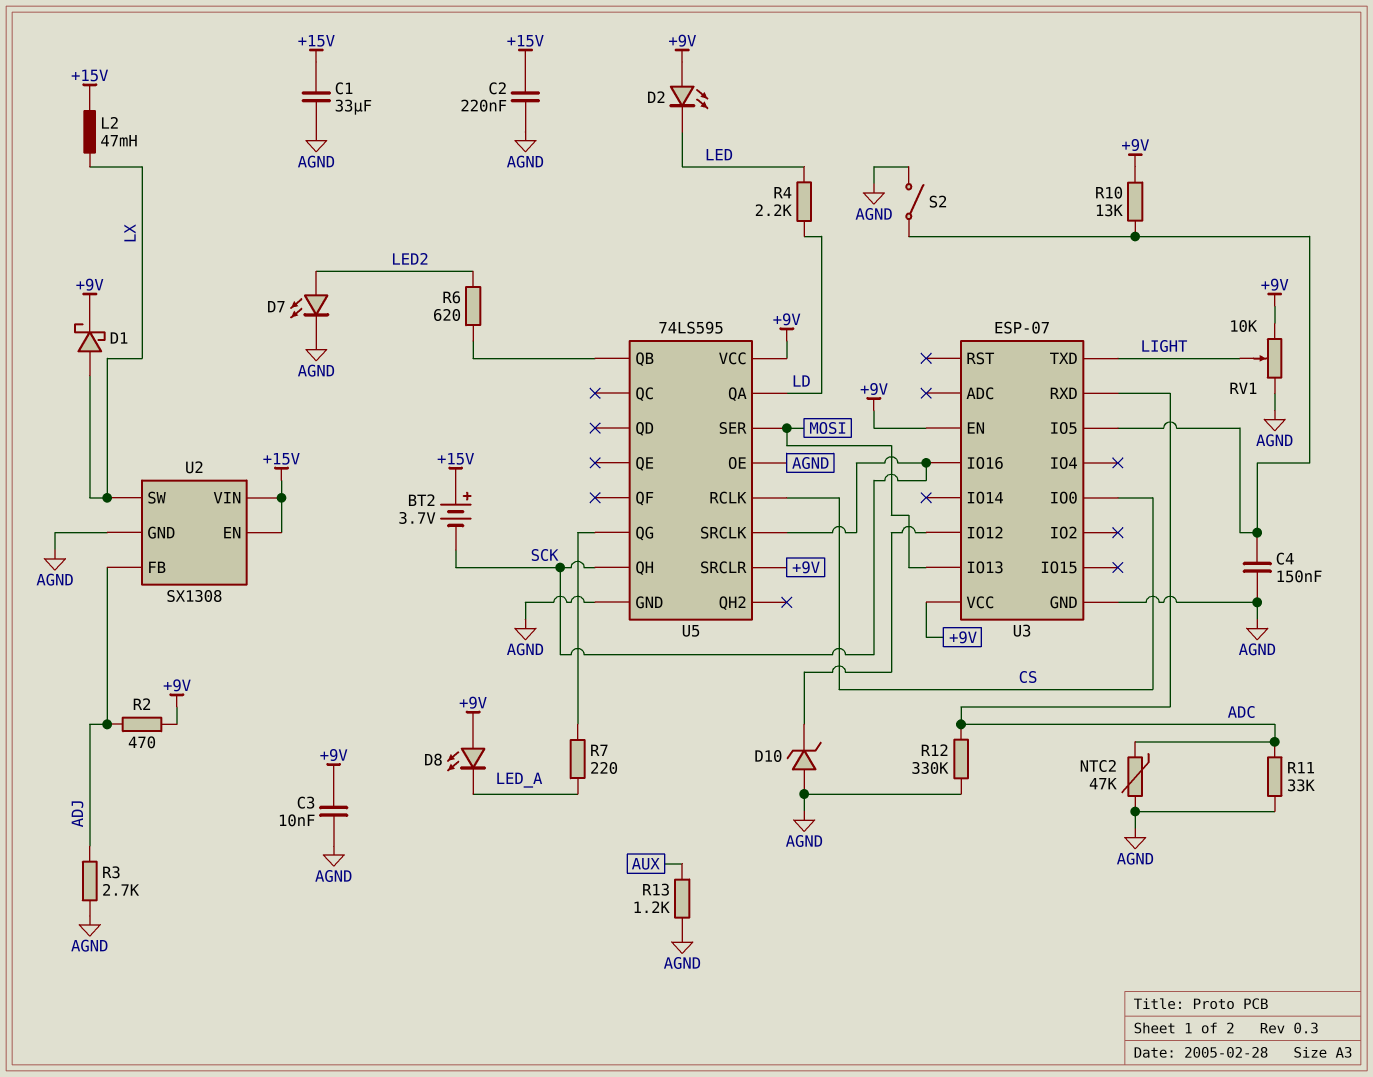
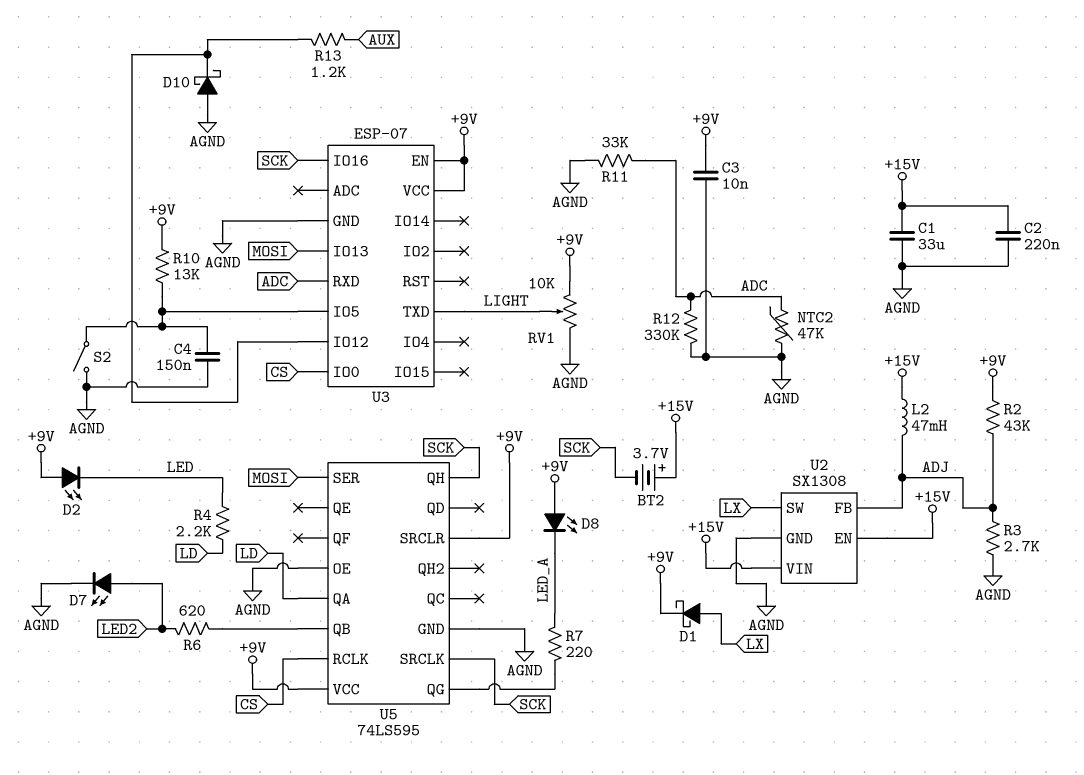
D10: zener (A AGND, K U3/IO12) -> schottky (A AGND, K U3/IO12)
L2: 47mH (+15V, LX) -> 47mH (+15V, ADJ)
R2: 470 (+9V, ADJ) -> 43k (+9V, ADJ)
R13: 1.2k (AGND, AUX) -> 1.2k (AUX, U3/IO12)

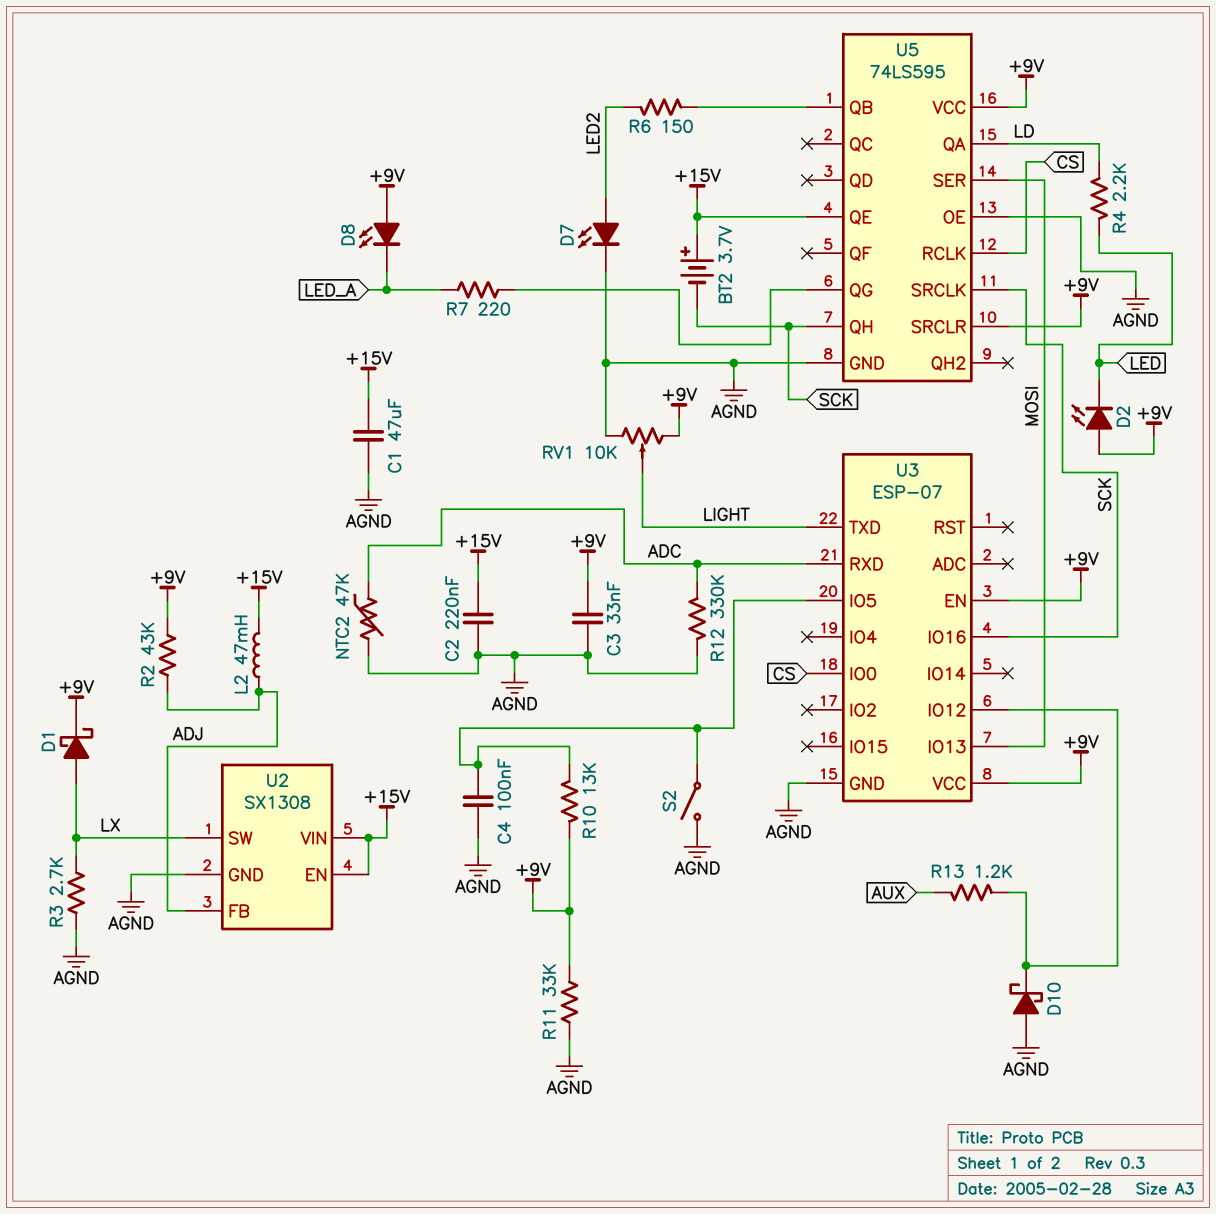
C1: 33uF (+15V, AGND) -> 47uF (+15V, AGND)
C3: 10nF (+9V, AGND) -> 33nF (+9V, AGND)
C4: 150nF (AGND, U3/IO5) -> 100nF (AGND, U3/IO5)
R3: 2.7k (ADJ, AGND) -> 2.7k (AGND, LX)
R6: 620 (LED2, U5/QB) -> 150 (LED2, U5/QB)
R11: 33k (ADC, AGND) -> 33k (+9V, AGND)
U5 pin QE: none -> +15V

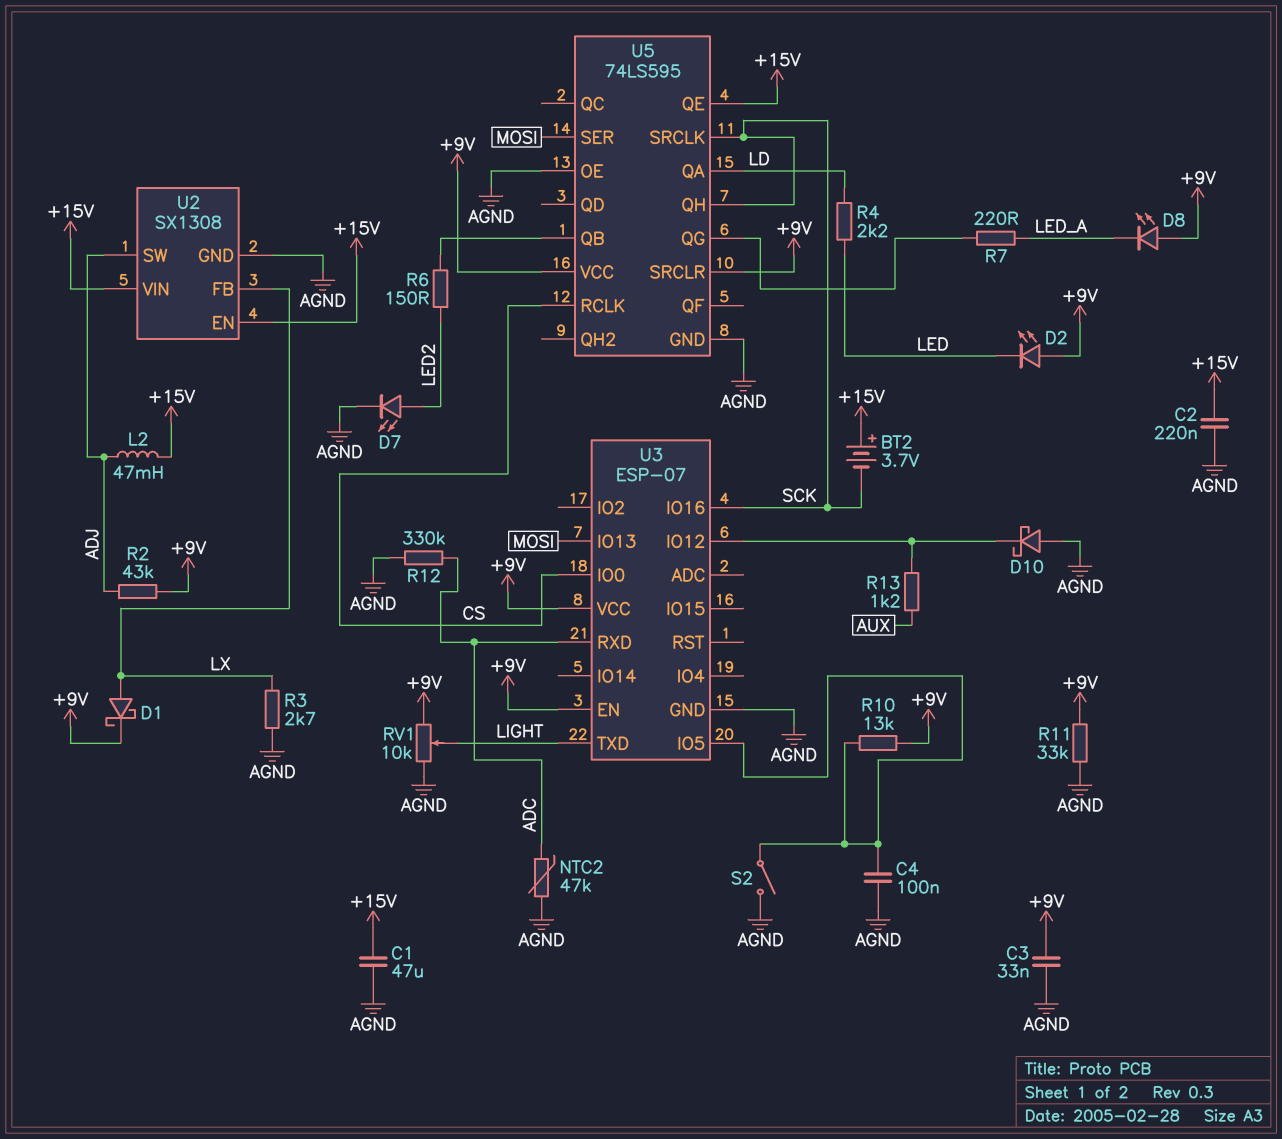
U2 pin FB: ADJ -> LX
U2 pin SW: LX -> ADJ

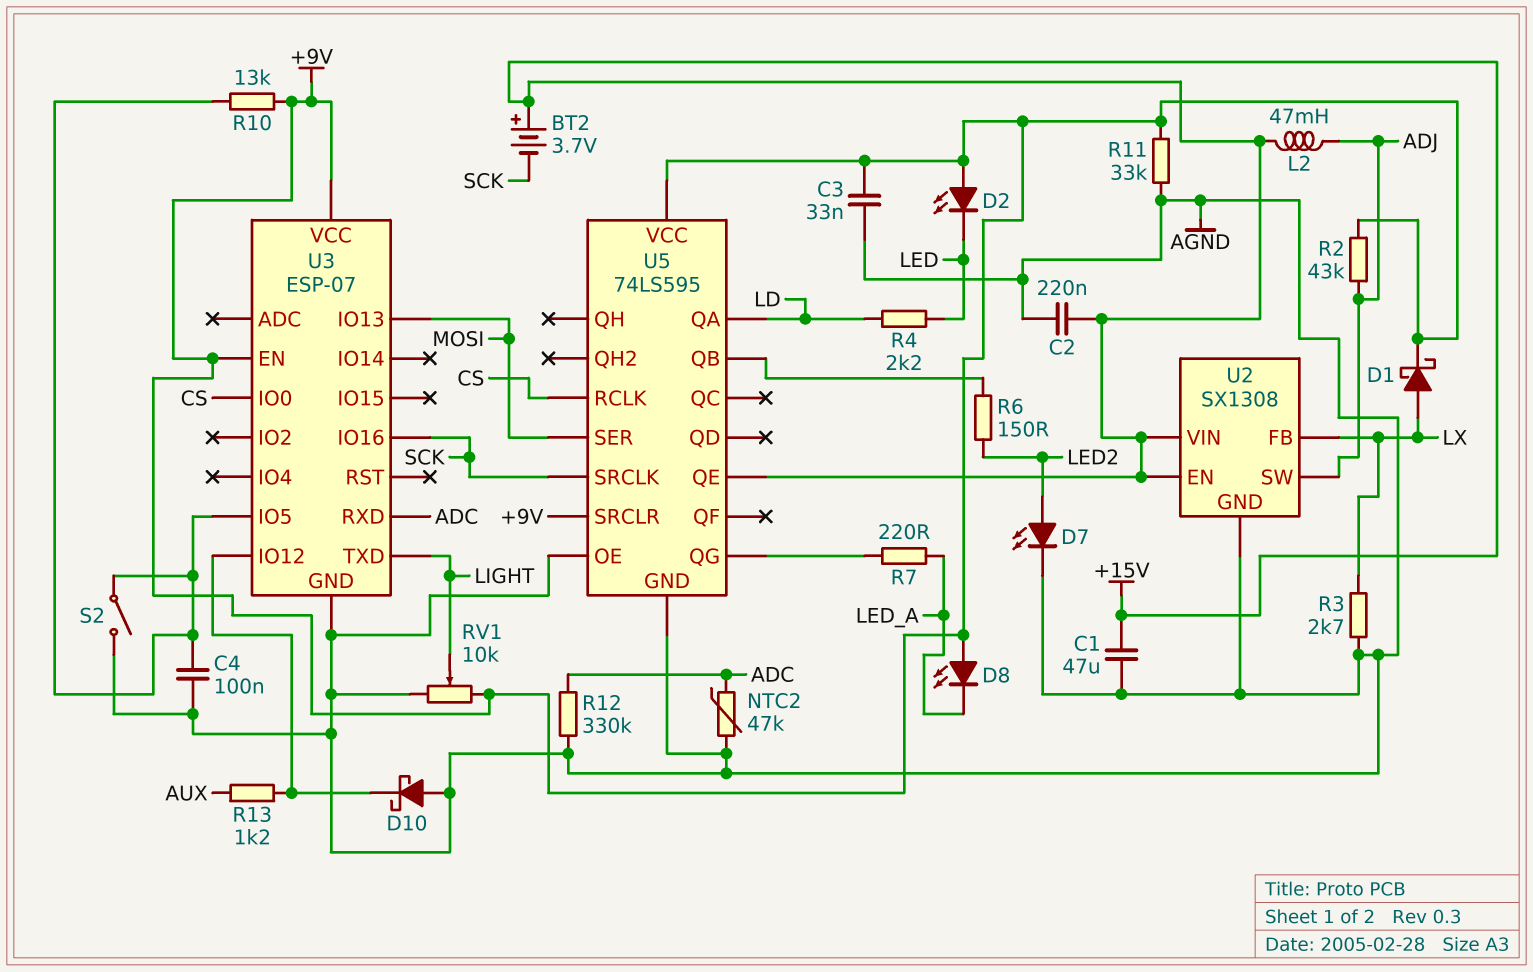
U5 pin QH: SCK -> none

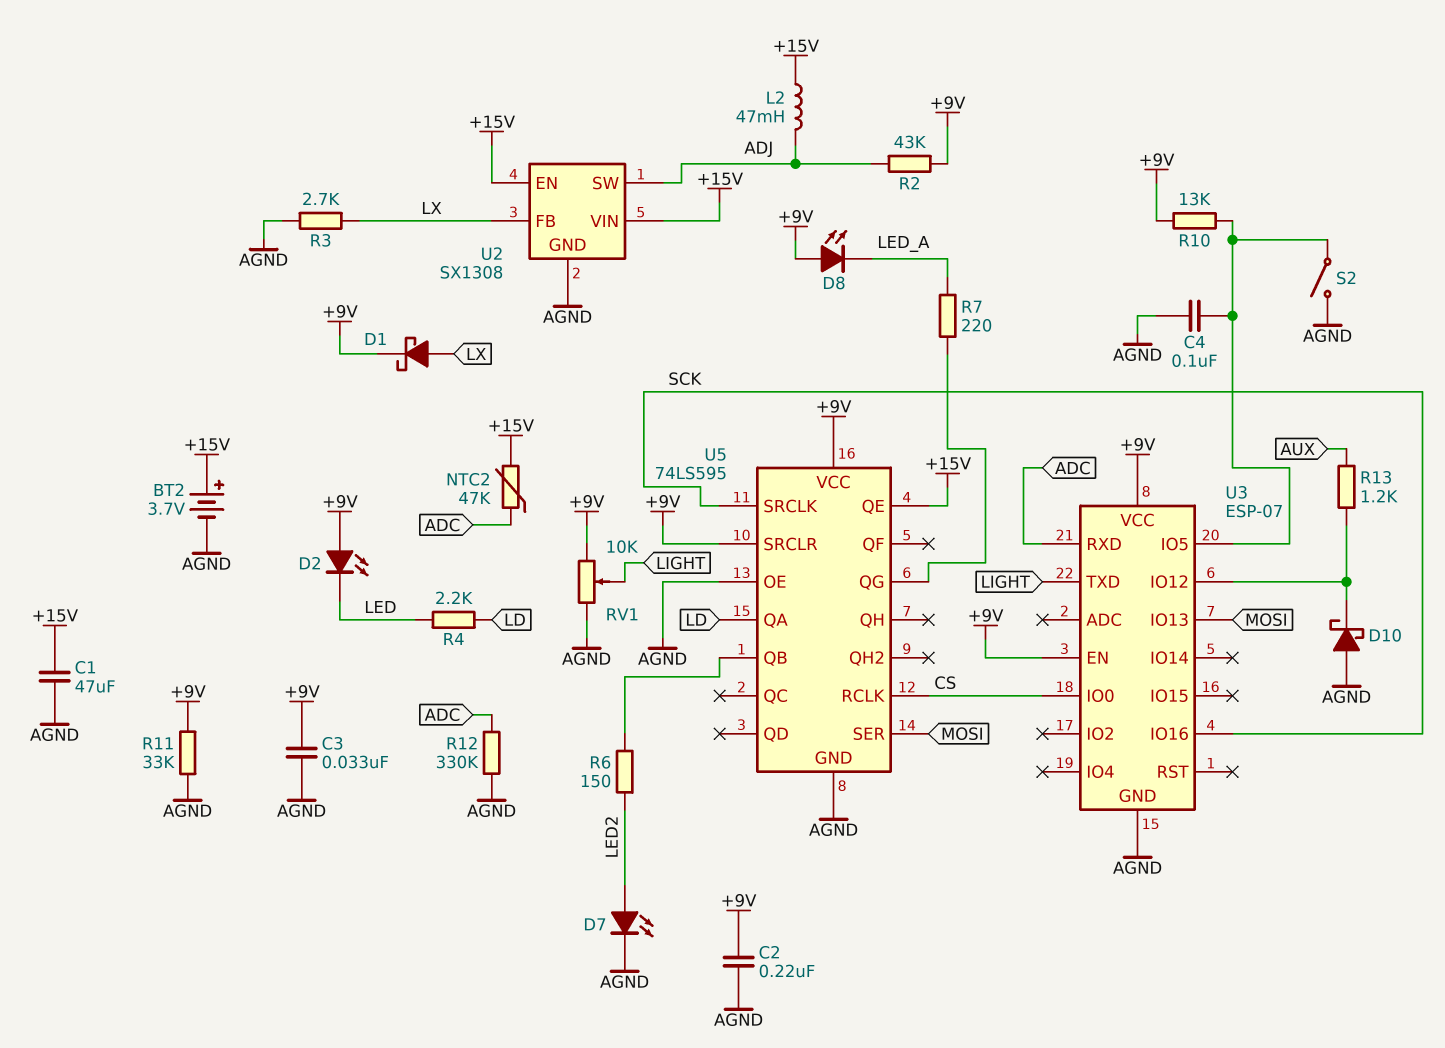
BT2: 3.7V (plus +15V, minus SCK) -> 3.7V (plus +15V, minus AGND)
C2: 220nF (+15V, AGND) -> 220nF (+9V, AGND)
NTC2: 47k (ADC, AGND) -> 47k (+15V, ADC)

